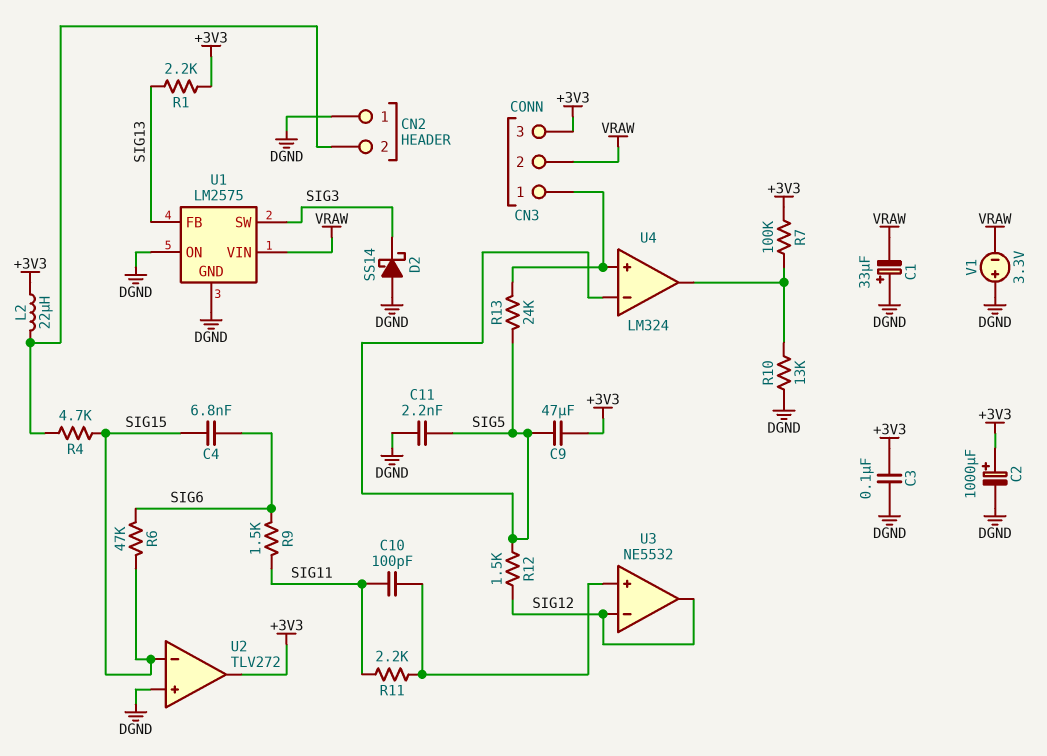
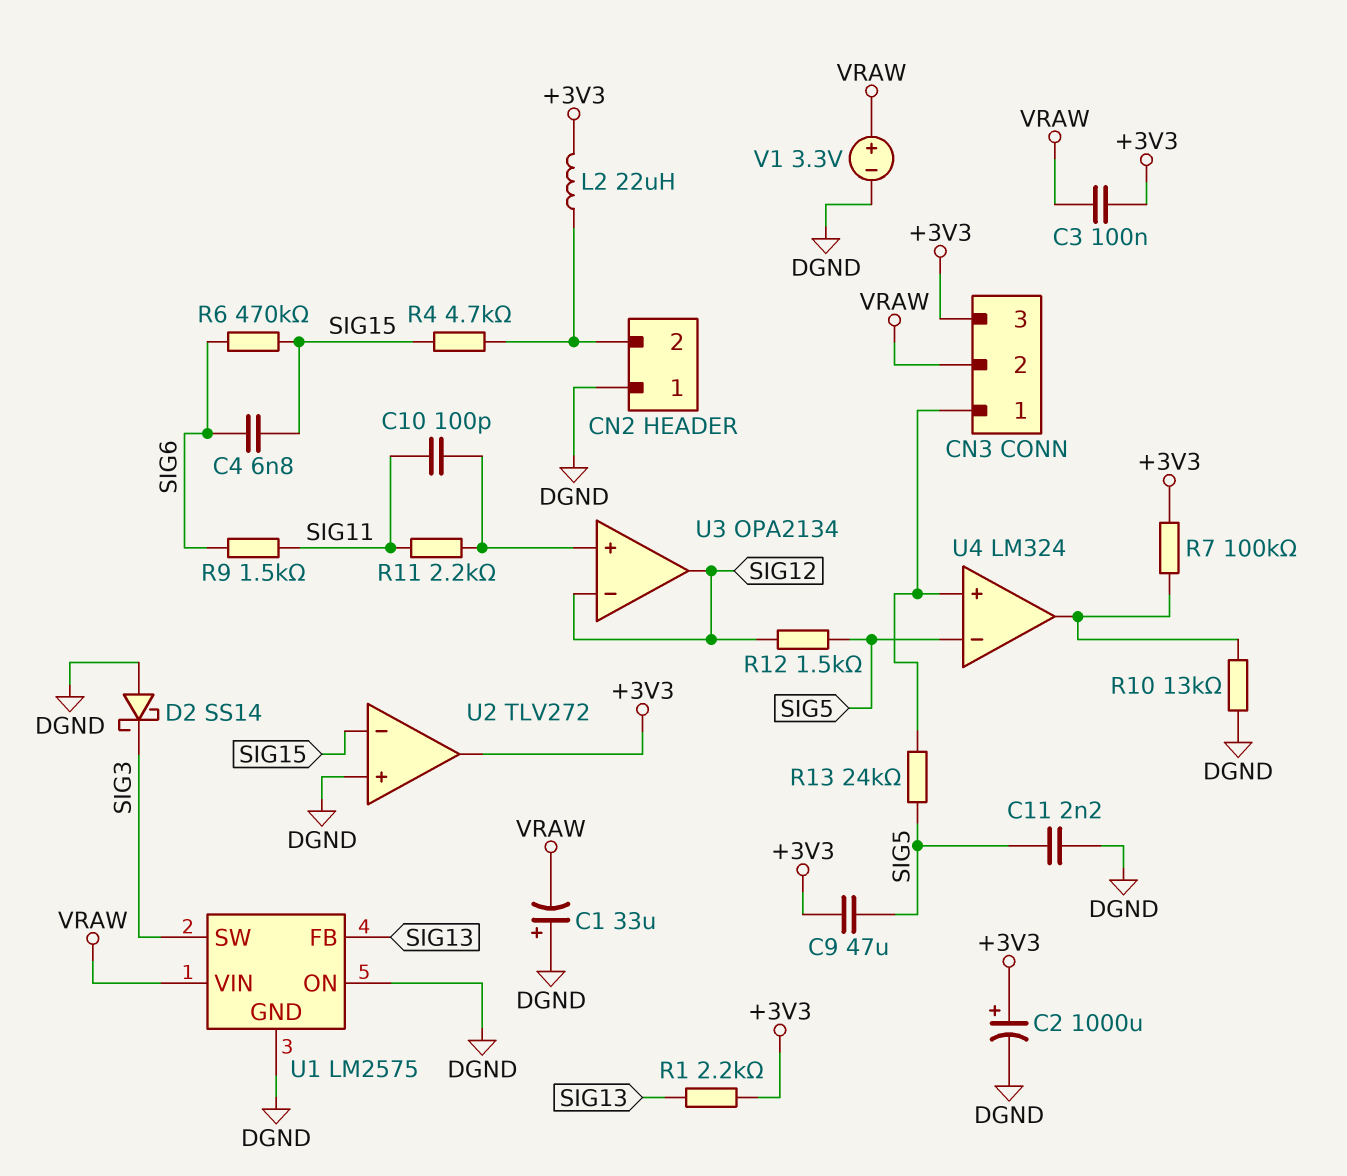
C3: 100nF (+3V3, DGND) -> 100nF (+3V3, VRAW)
R6: 47k (SIG6, SIG15) -> 470k (SIG6, SIG15)
U3: NE5532 -> OPA2134
V1: 3.3V (plus DGND, minus VRAW) -> 3.3V (plus VRAW, minus DGND)

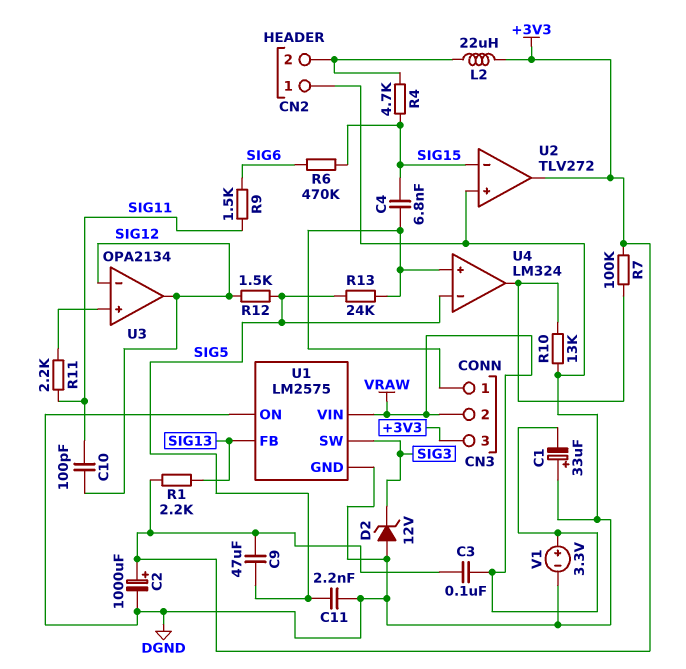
C4: 6.8nF (SIG6, SIG15) -> 6.8nF (CN3/1, SIG15)
C10: 100pF (SIG11, U3/in+) -> 100pF (SIG11, SIG12)
D2: schottky SS14 (A DGND, K SIG3) -> zener 12V (A DGND, K SIG3)

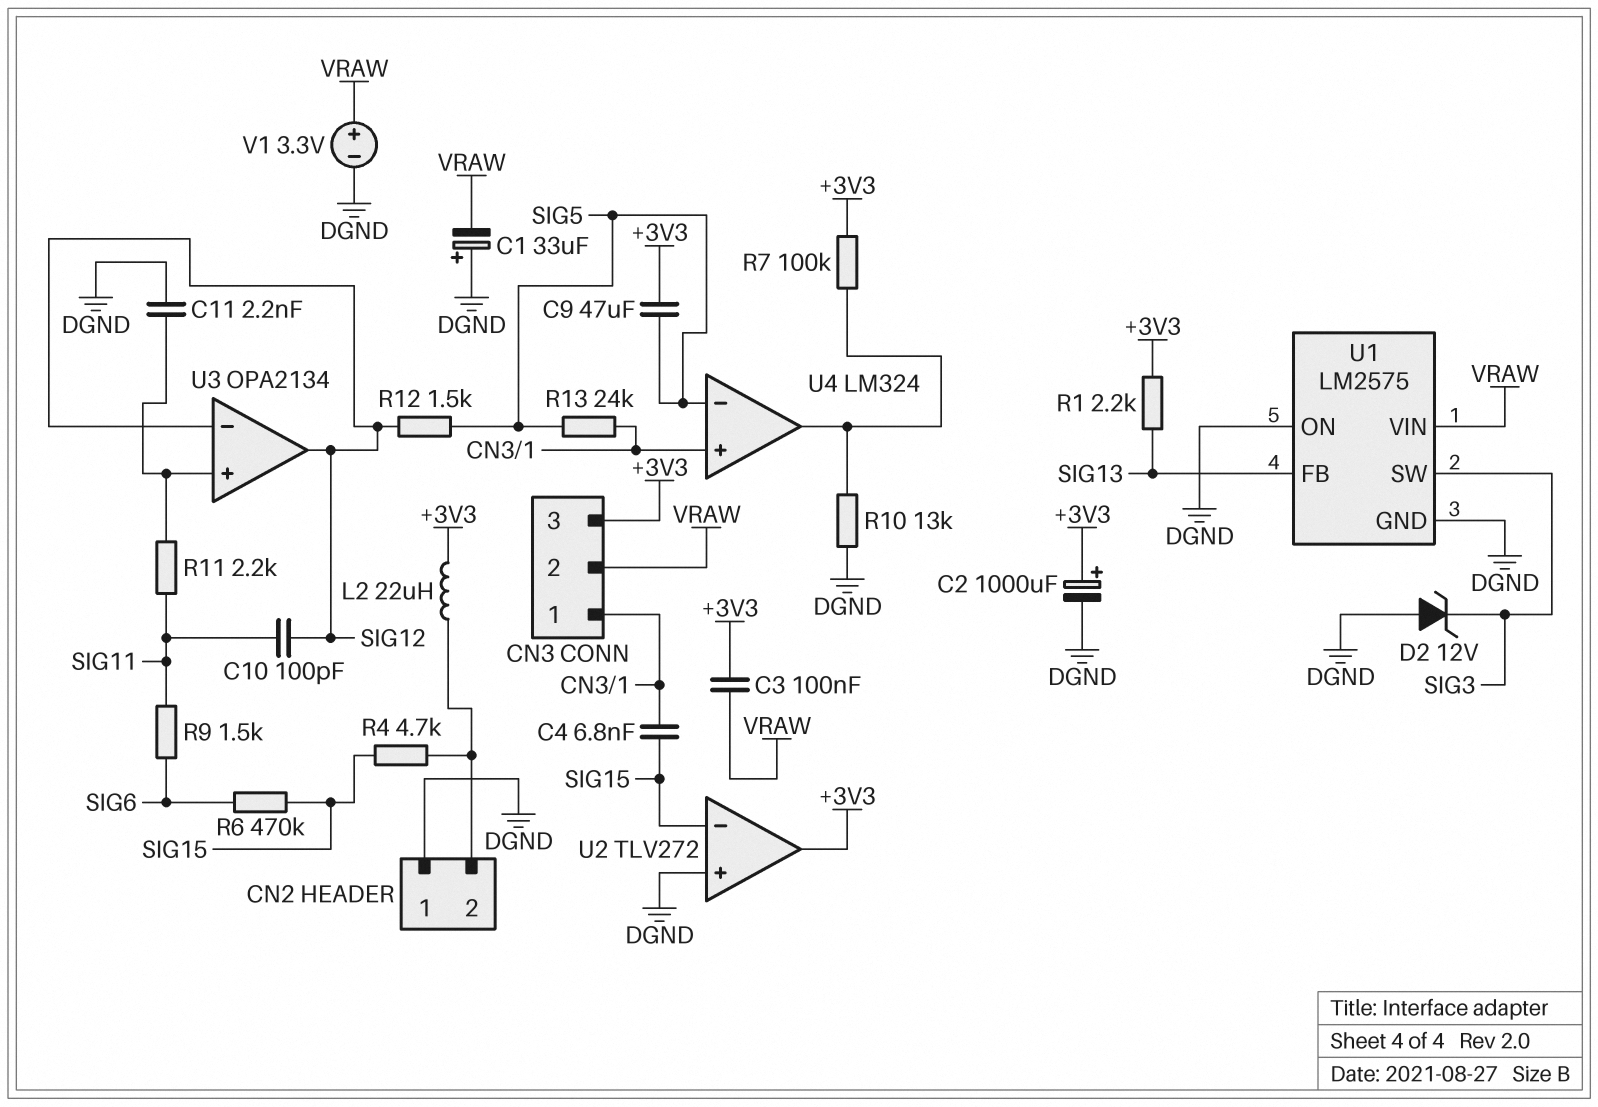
C11: 2.2nF (DGND, SIG5) -> 2.2nF (DGND, U3/in+)

